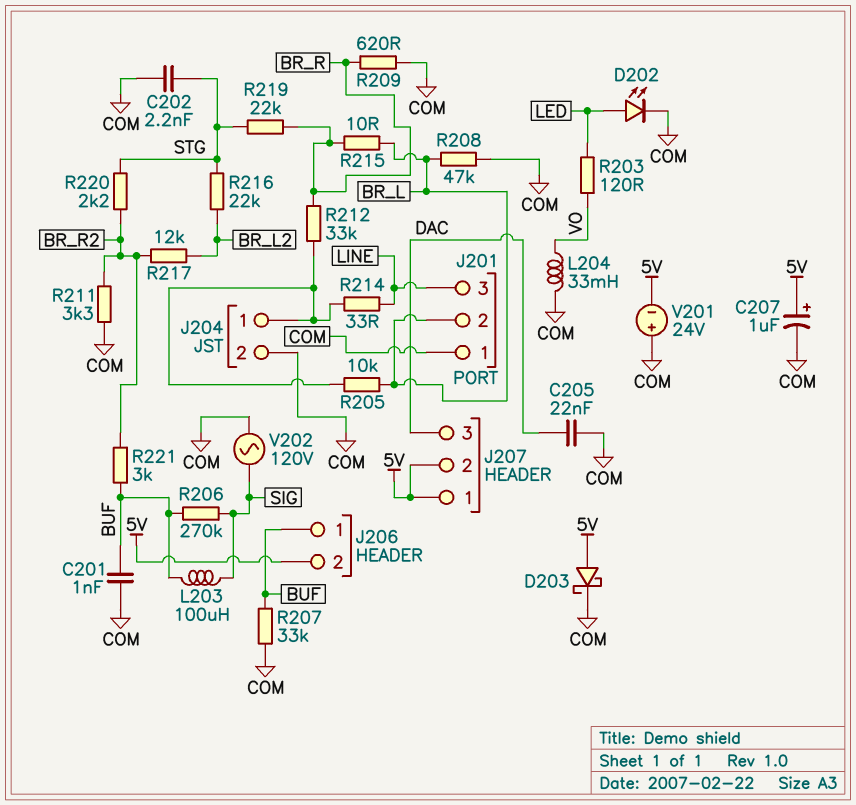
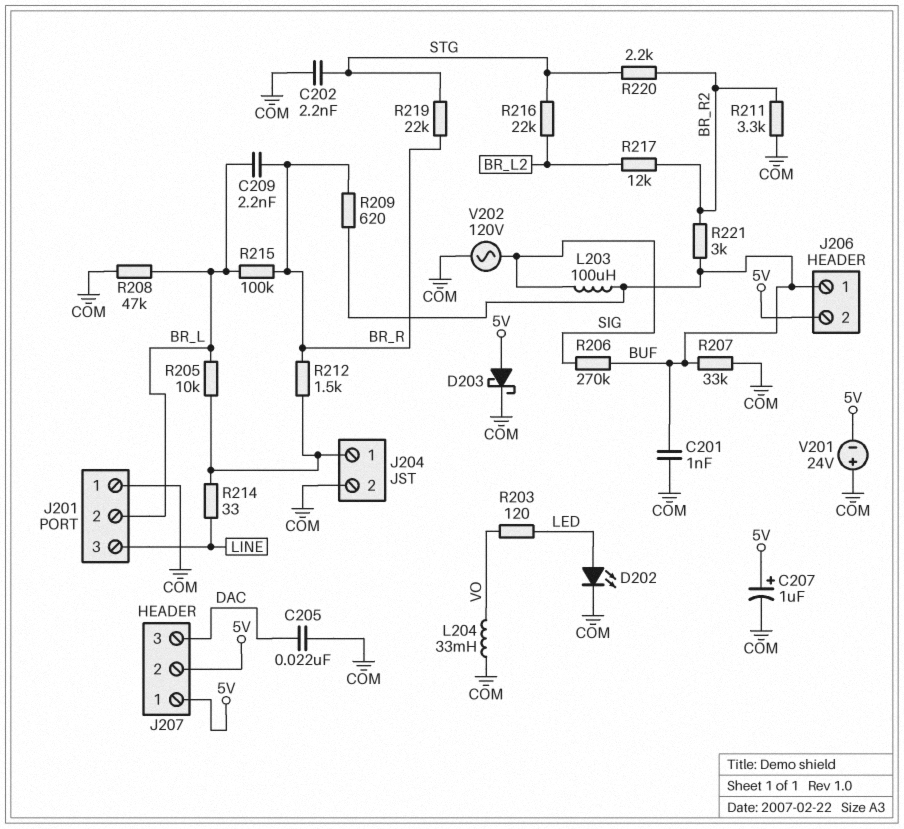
C209: none -> 2.2nF (BR_L, BR_R)
R209: 620 (BR_R, COM) -> 620 (BR_R, BUF)
R212: 33k (BR_R, J204/1) -> 1.5k (BR_R, J204/1)
R215: 10 (BR_L, BR_R) -> 100k (BR_L, BR_R)

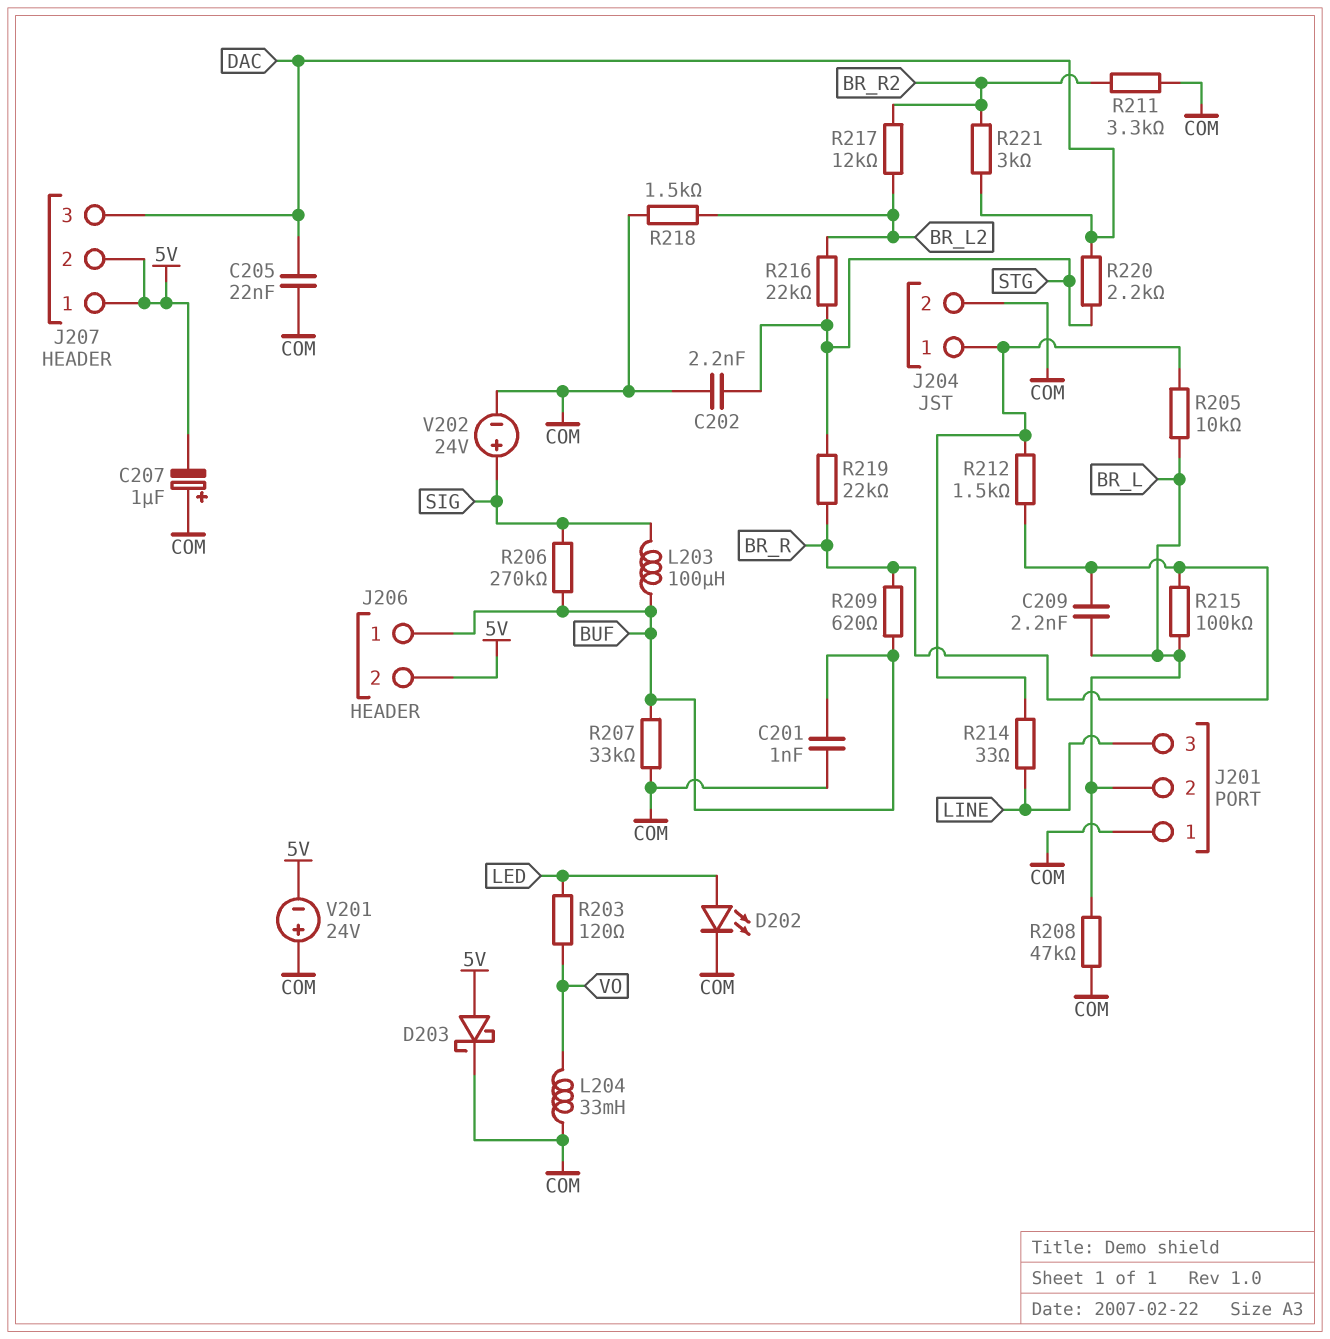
C207: 1uF (plus 5V, minus COM) -> 1uF (plus COM, minus 5V)
R218: none -> 1.5k (BR_L2, COM)
R220: 2.2k (BR_R2, STG) -> 2.2k (DAC, STG)
R221: 3k (BR_R2, BUF) -> 3k (BR_R2, DAC)
V202: AC 120V (COM, SIG) -> 24V (plus SIG, minus COM)

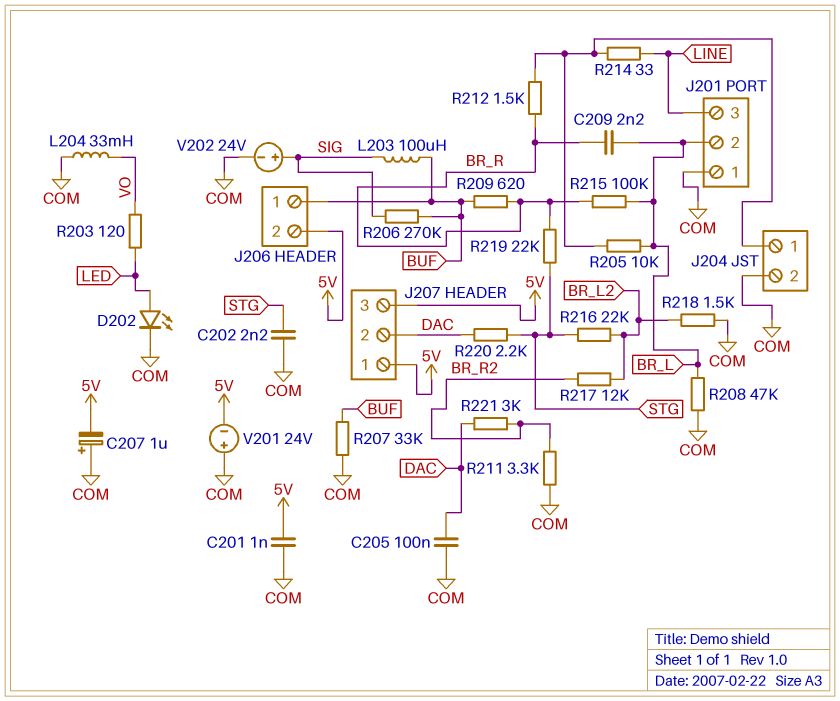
C201: 1nF (BUF, COM) -> 1nF (5V, COM)
C205: 22nF (COM, DAC) -> 100nF (COM, DAC)
D203: schottky (A 5V, K COM) -> none
J207 pin 2: 5V -> DAC
J207 pin 3: DAC -> 5V

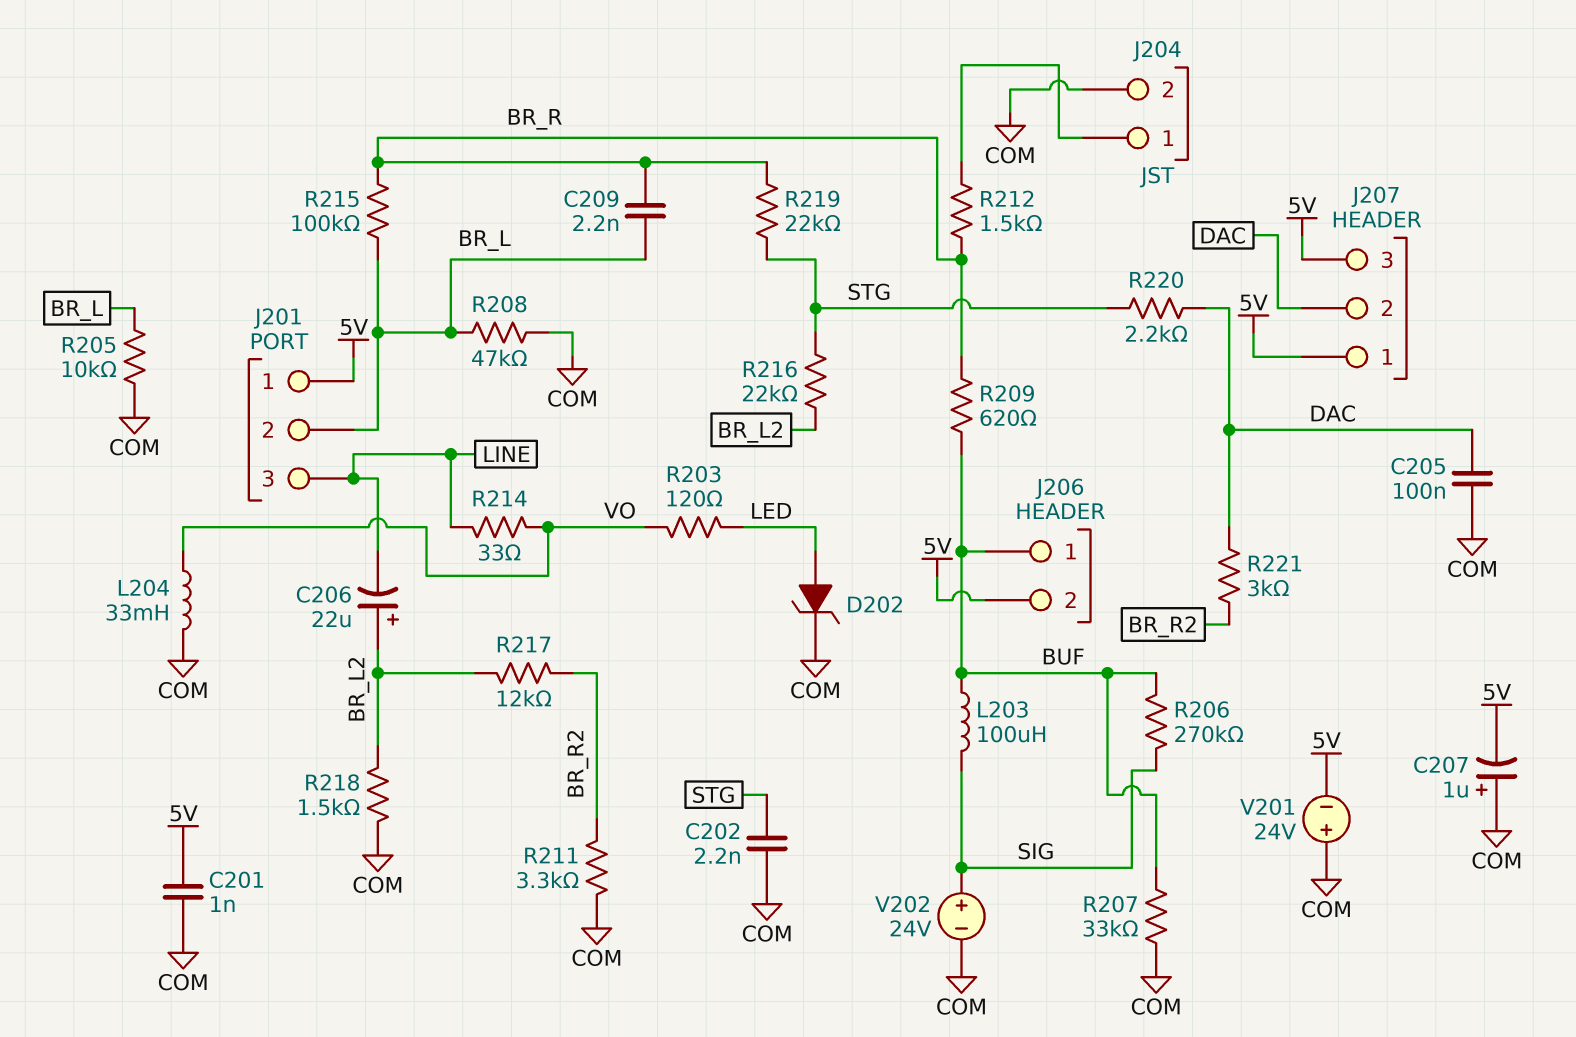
C206: none -> 22uF (plus BR_L2, minus LINE)
D202: LED (A LED, K COM) -> zener (A LED, K COM)
J201 pin 1: COM -> 5V
R205: 10k (BR_L, J204/1) -> 10k (BR_L, COM)
R214: 33 (J204/1, LINE) -> 33 (LINE, VO)

